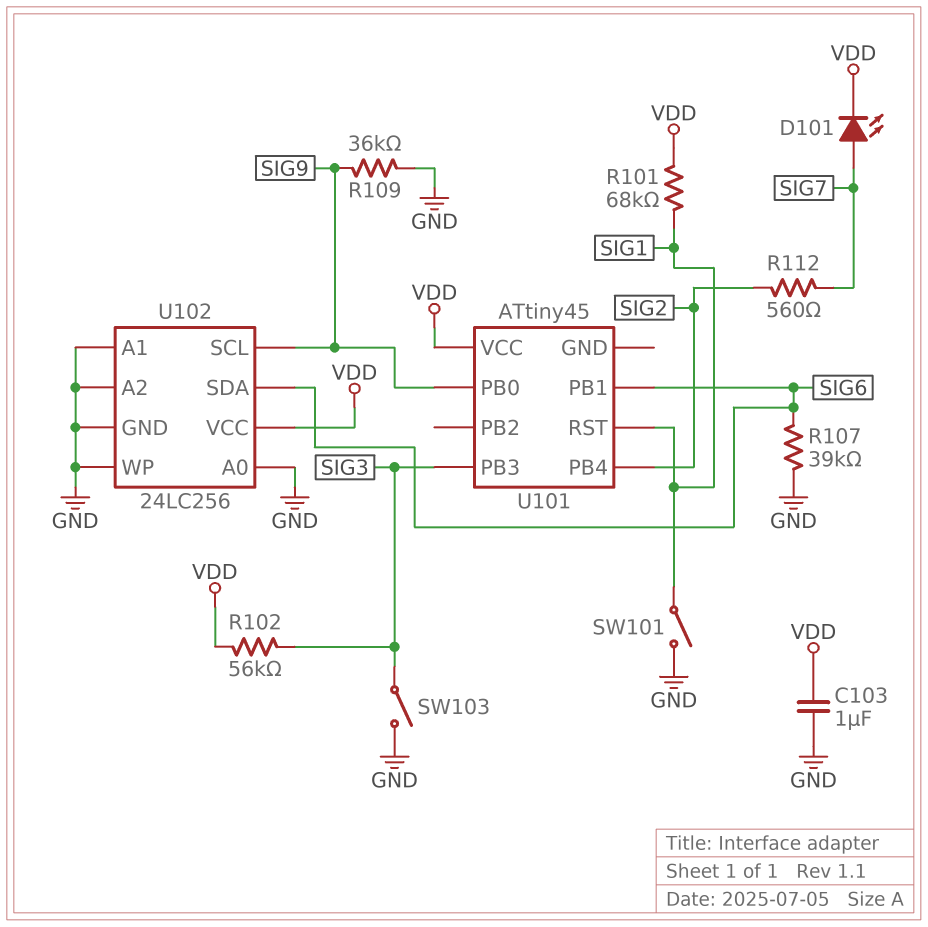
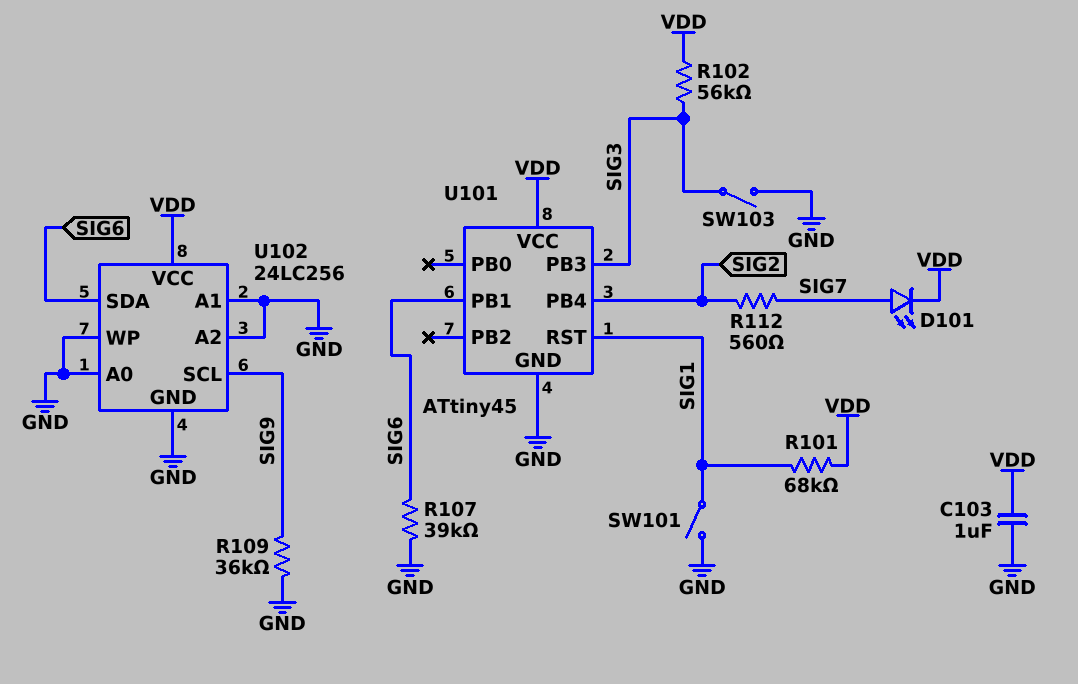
U101 pin GND: none -> GND
U101 pin PB0: SIG9 -> none

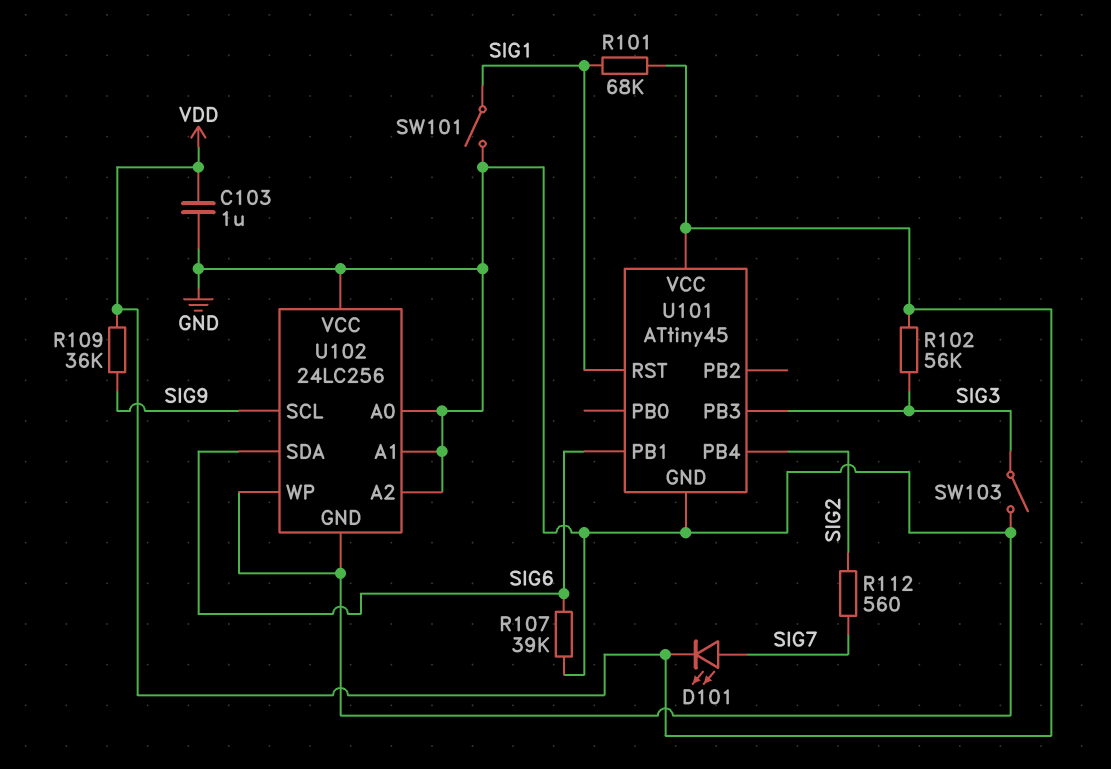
R109: 36k (GND, SIG9) -> 36k (SIG9, VDD)
U102 pin VCC: VDD -> GND

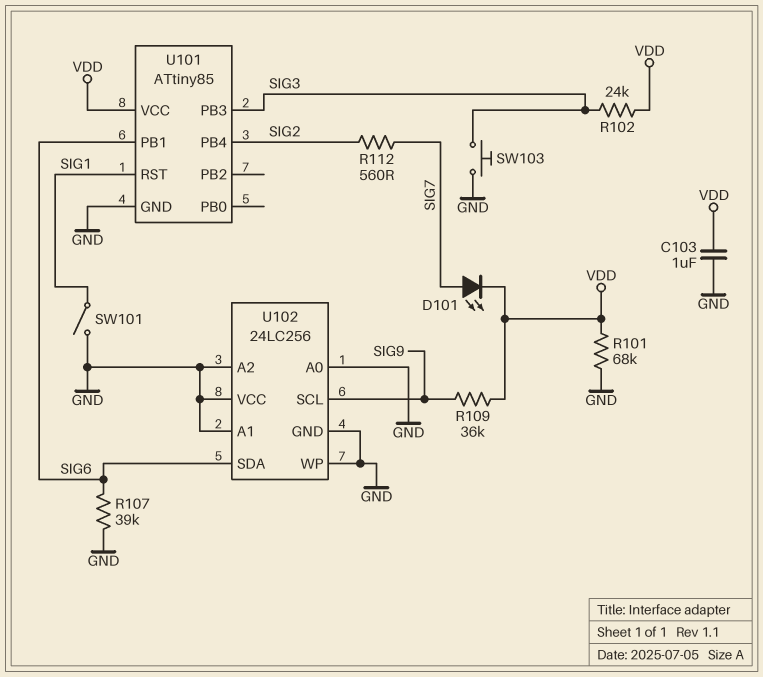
R101: 68k (SIG1, VDD) -> 68k (GND, VDD)
R102: 56k (SIG3, VDD) -> 24k (SIG3, VDD)
SW103: switch (GND, SIG3) -> button (GND, SIG3)
U101: ATtiny45 -> ATtiny85

